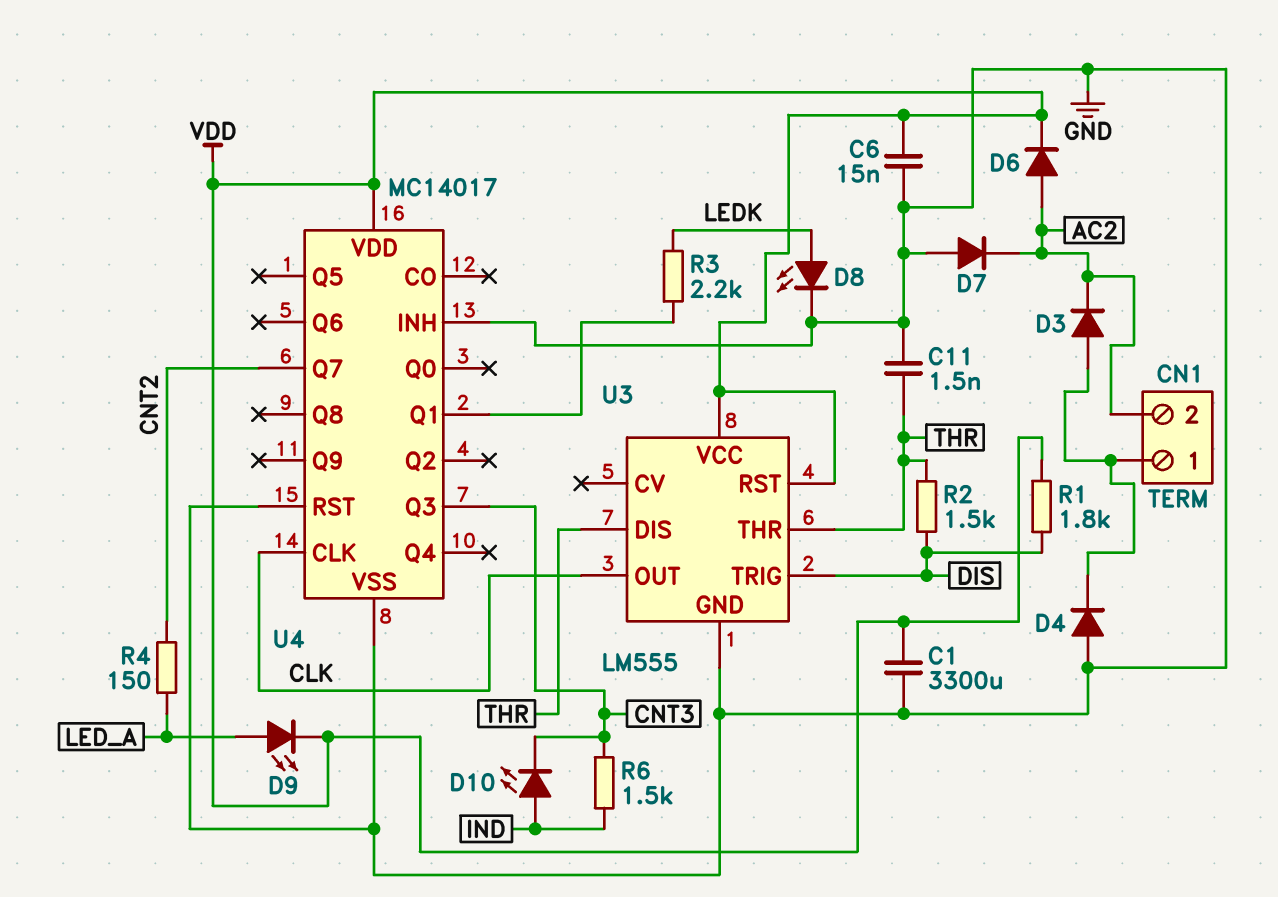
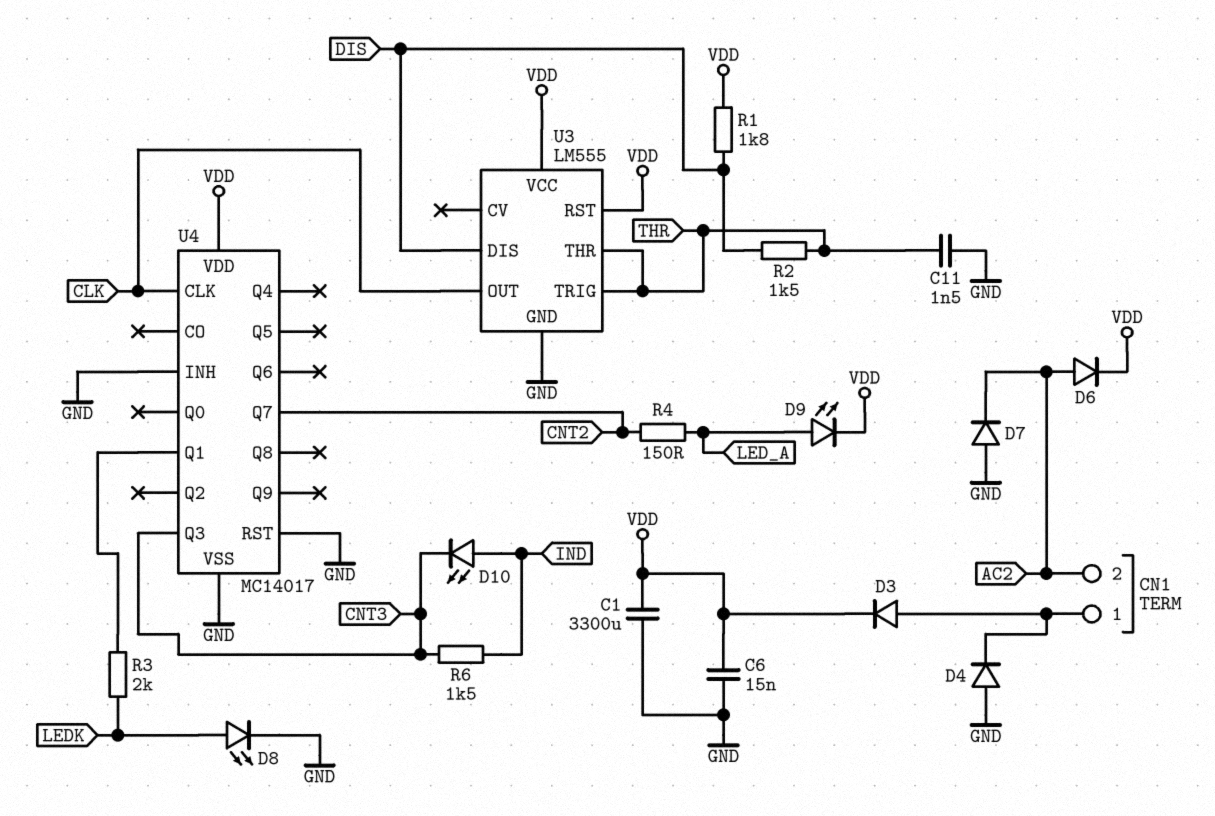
D3: diode (A CN1/1, K AC2) -> diode (A CN1/1, K VDD)
R3: 2.2k (LEDK, U4/Q1) -> 2k (LEDK, U4/Q1)
U3 pin DIS: THR -> DIS
U3 pin TRIG: DIS -> THR

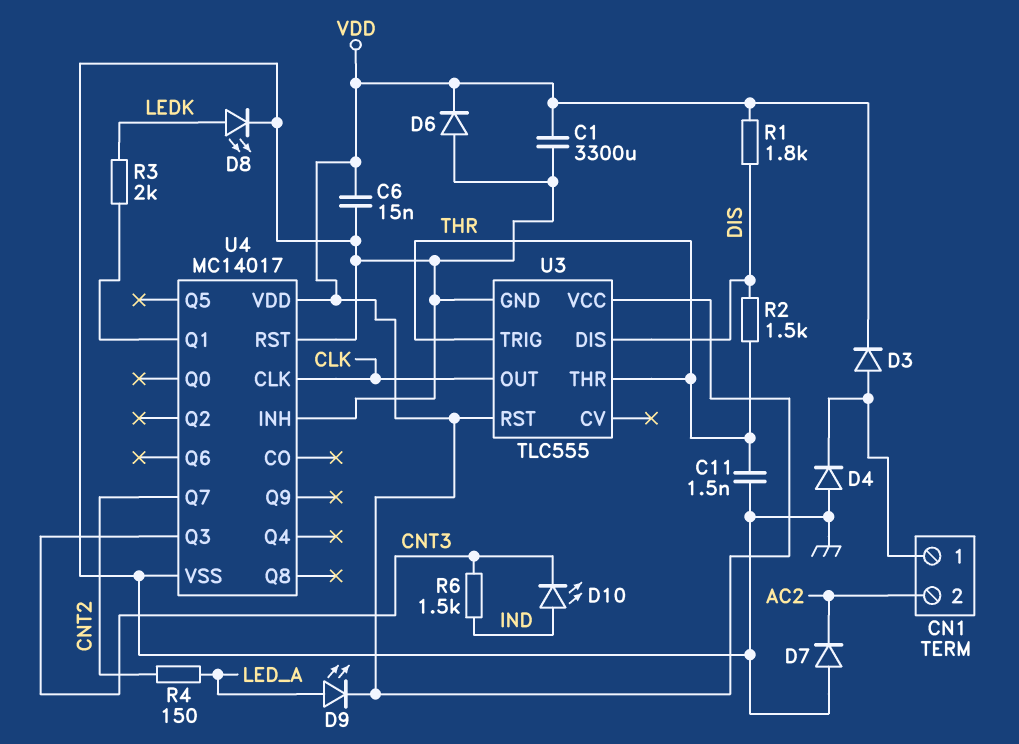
D6: diode (A AC2, K VDD) -> diode (A GND, K VDD)
U3: LM555 -> TLC555

